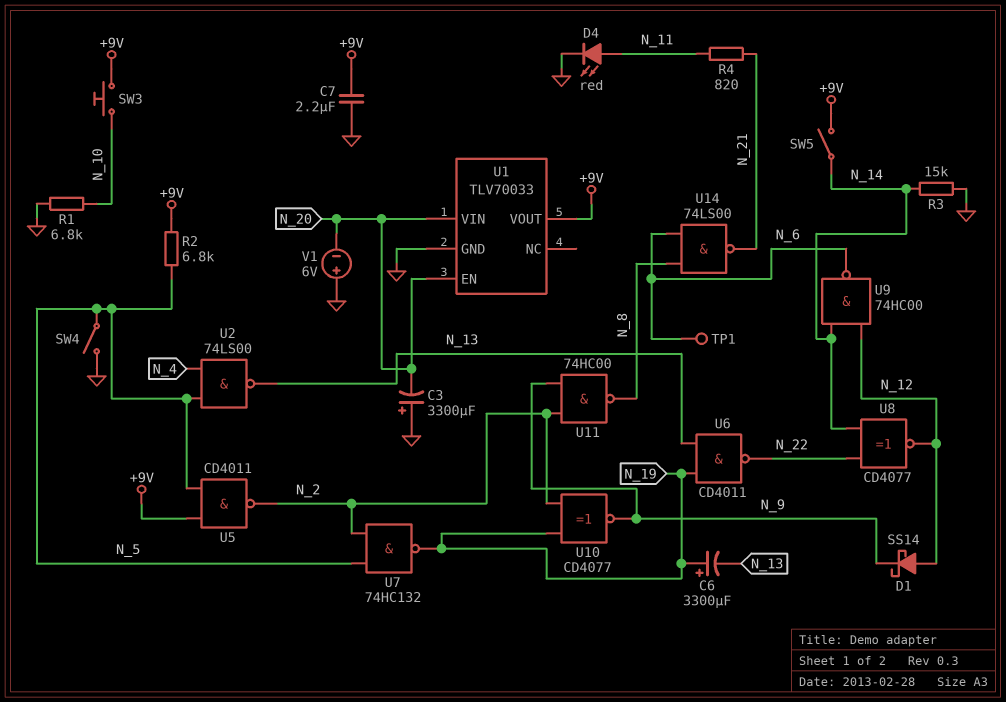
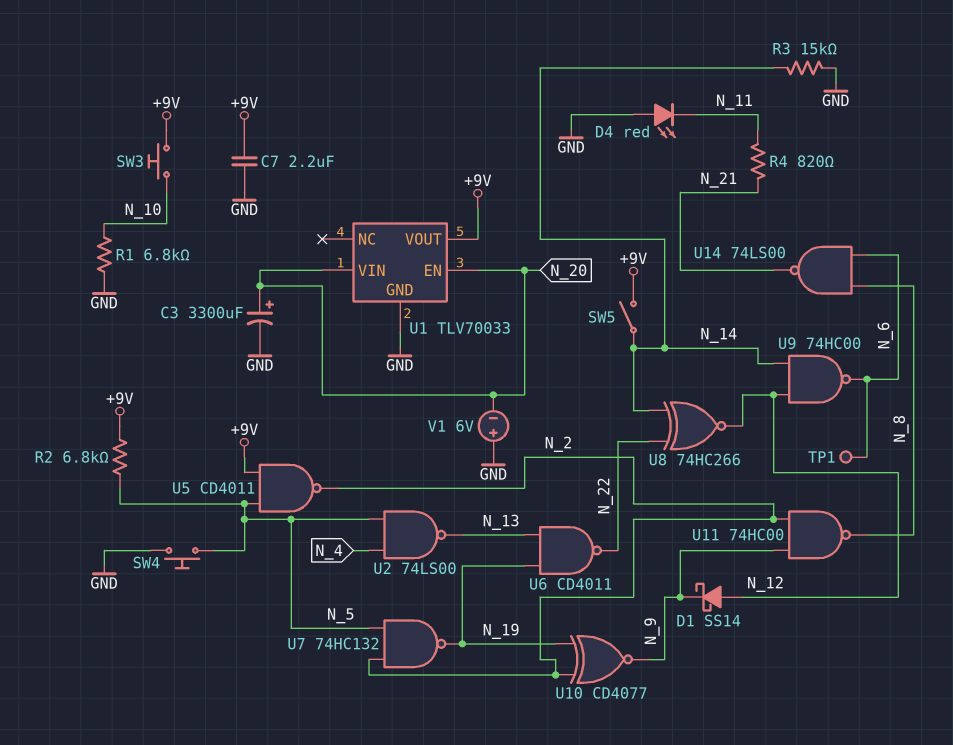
C3: 3300uF (plus GND, minus N_20) -> 3300uF (plus N_20, minus GND)
C6: 3300uF (plus N_19, minus N_13) -> none
D4: LED red (A N_11, K GND) -> LED red (A GND, K N_11)
SW4: switch (GND, N_5) -> button (GND, N_5)
U8: XNOR CD4077 (in N_14, in N_22, out N_12) -> XNOR 74HC266 (in N_14, in N_22, out N_12)

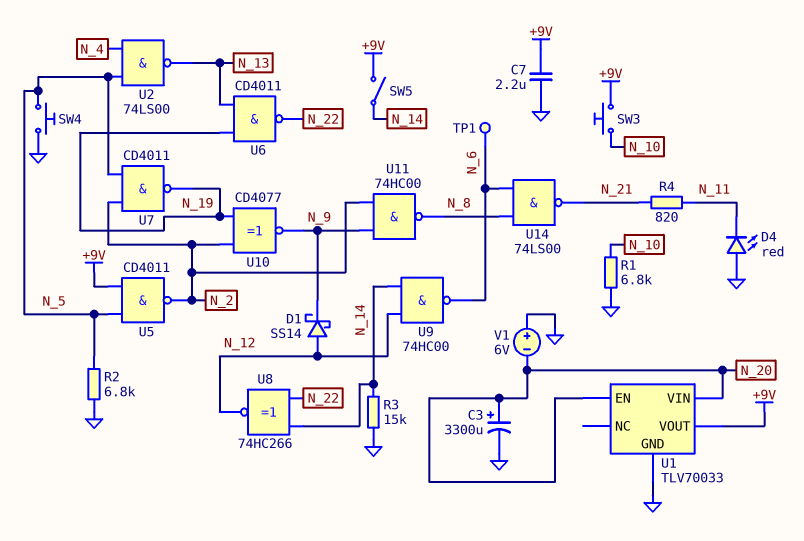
R2: 6.8k (+9V, N_5) -> 6.8k (GND, N_5)
U7: NAND 74HC132 (in N_2, in N_5, out N_19) -> NAND CD4011 (in N_2, in N_5, out N_19)

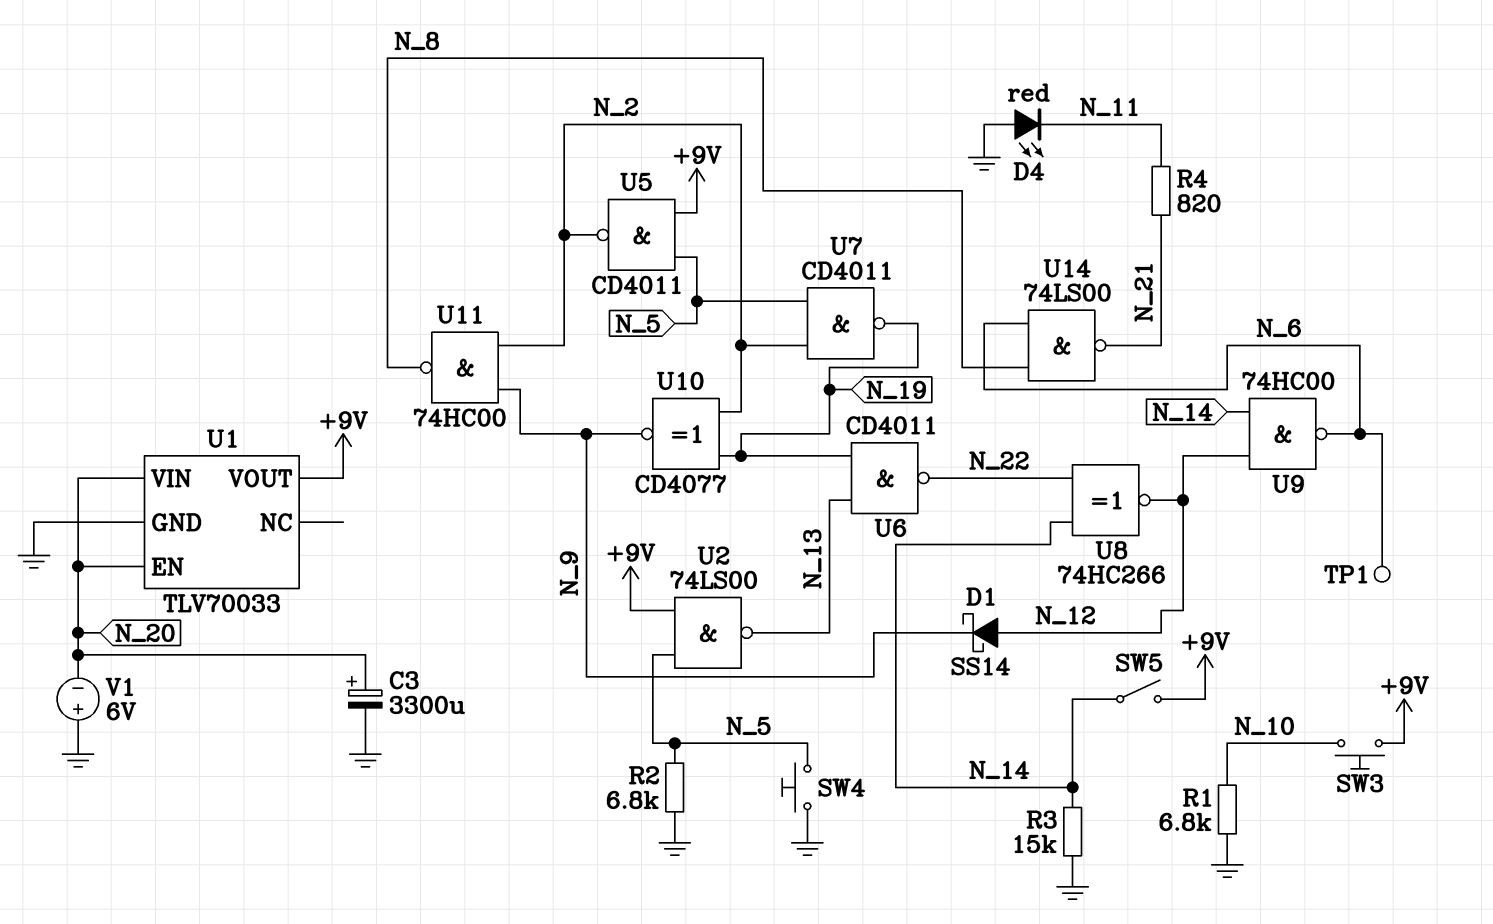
C7: 2.2uF (+9V, GND) -> none
U2: NAND 74LS00 (in N_4, in N_5, out N_13) -> NAND 74LS00 (in +9V, in N_5, out N_13)

